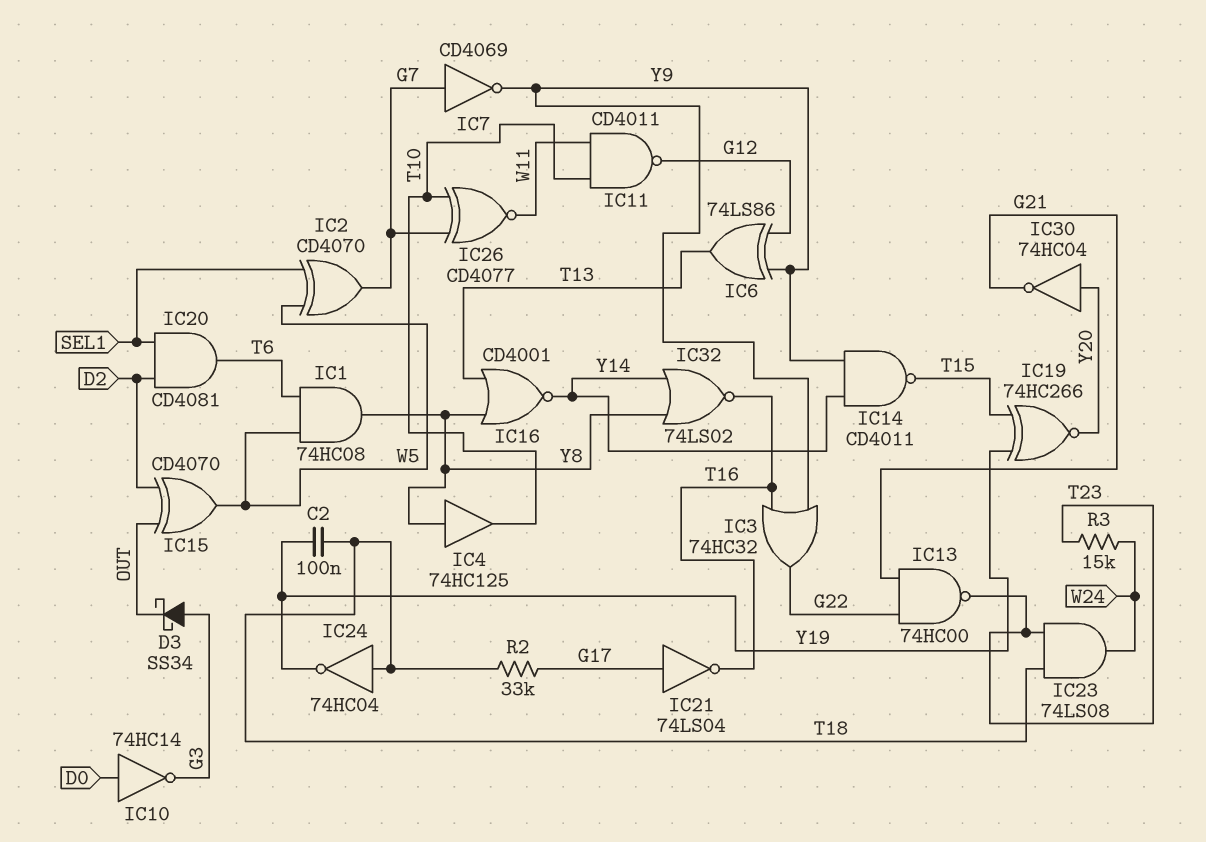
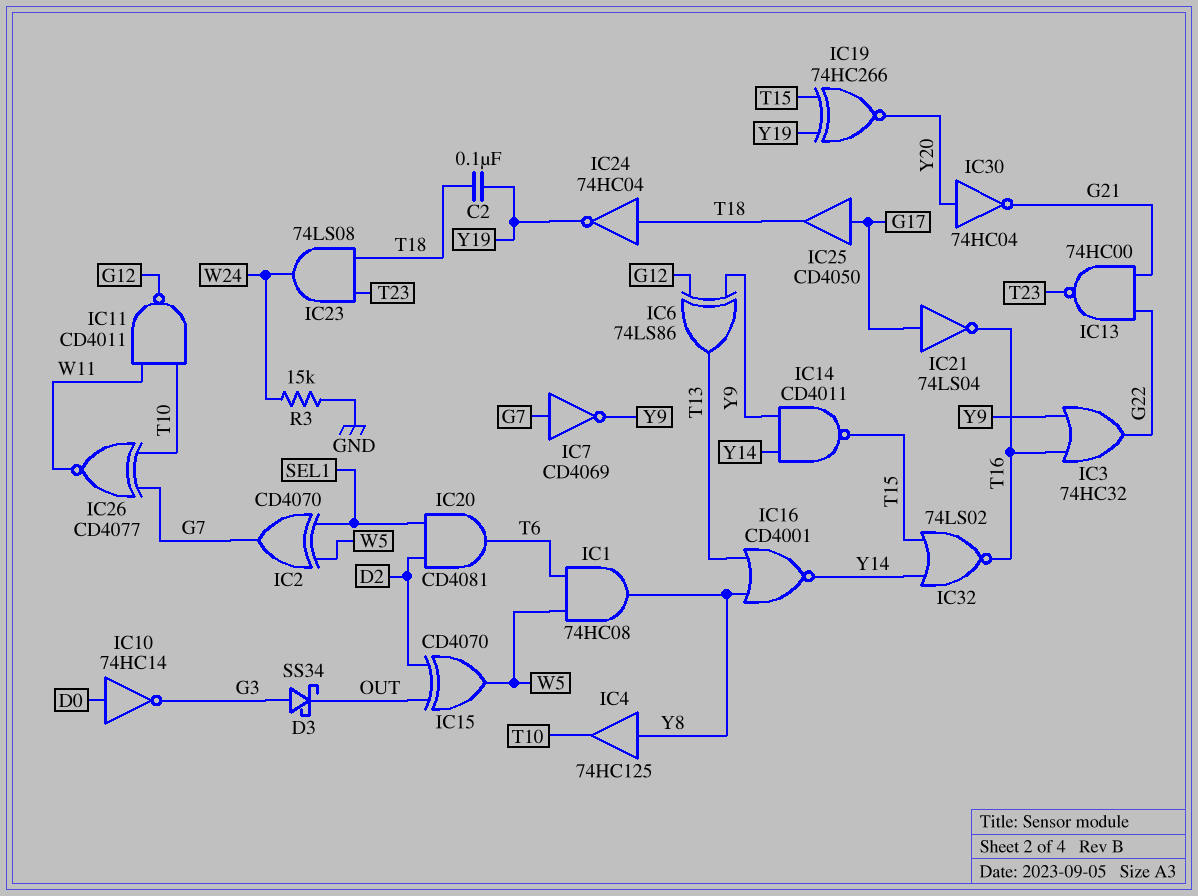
IC25: none -> buffer CD4050 (in G17, out T18)
IC32: NOR 74LS02 (in Y8, in Y14, out T16) -> NOR 74LS02 (in T15, in Y14, out T16)
R2: 33k (G17, T18) -> none
R3: 15k (T23, W24) -> 15k (GND, W24)

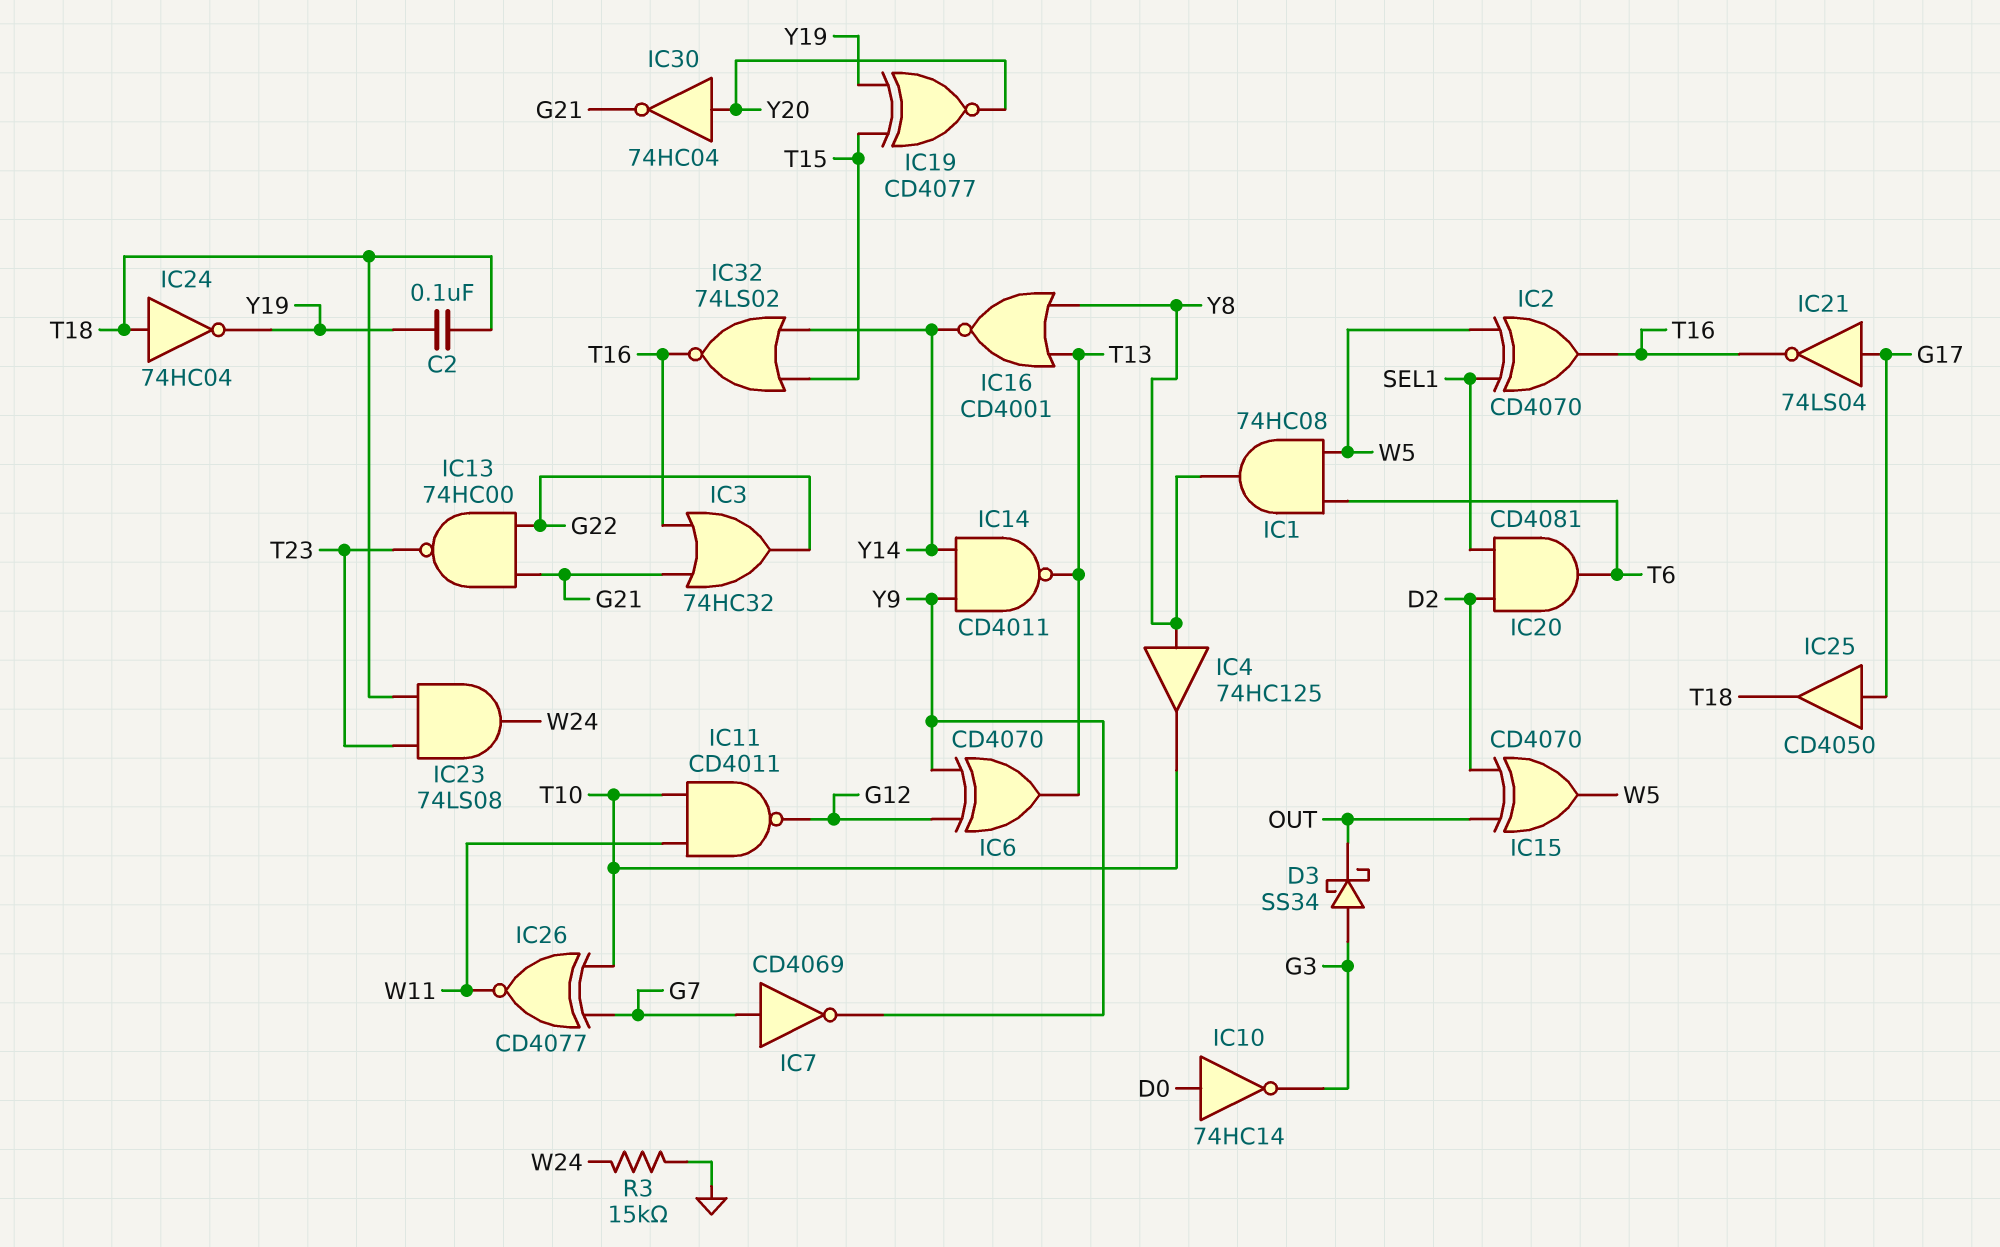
IC2: XOR CD4070 (in SEL1, in W5, out G7) -> XOR CD4070 (in SEL1, in W5, out T16)
IC3: OR 74HC32 (in T16, in Y9, out G22) -> OR 74HC32 (in G21, in T16, out G22)
IC6: XOR 74LS86 (in G12, in Y9, out T13) -> XOR CD4070 (in G12, in Y9, out T13)
IC14: NAND CD4011 (in Y9, in Y14, out T15) -> NAND CD4011 (in Y9, in Y14, out T13)
IC19: XNOR 74HC266 (in T15, in Y19, out Y20) -> XNOR CD4077 (in T15, in Y19, out Y20)

